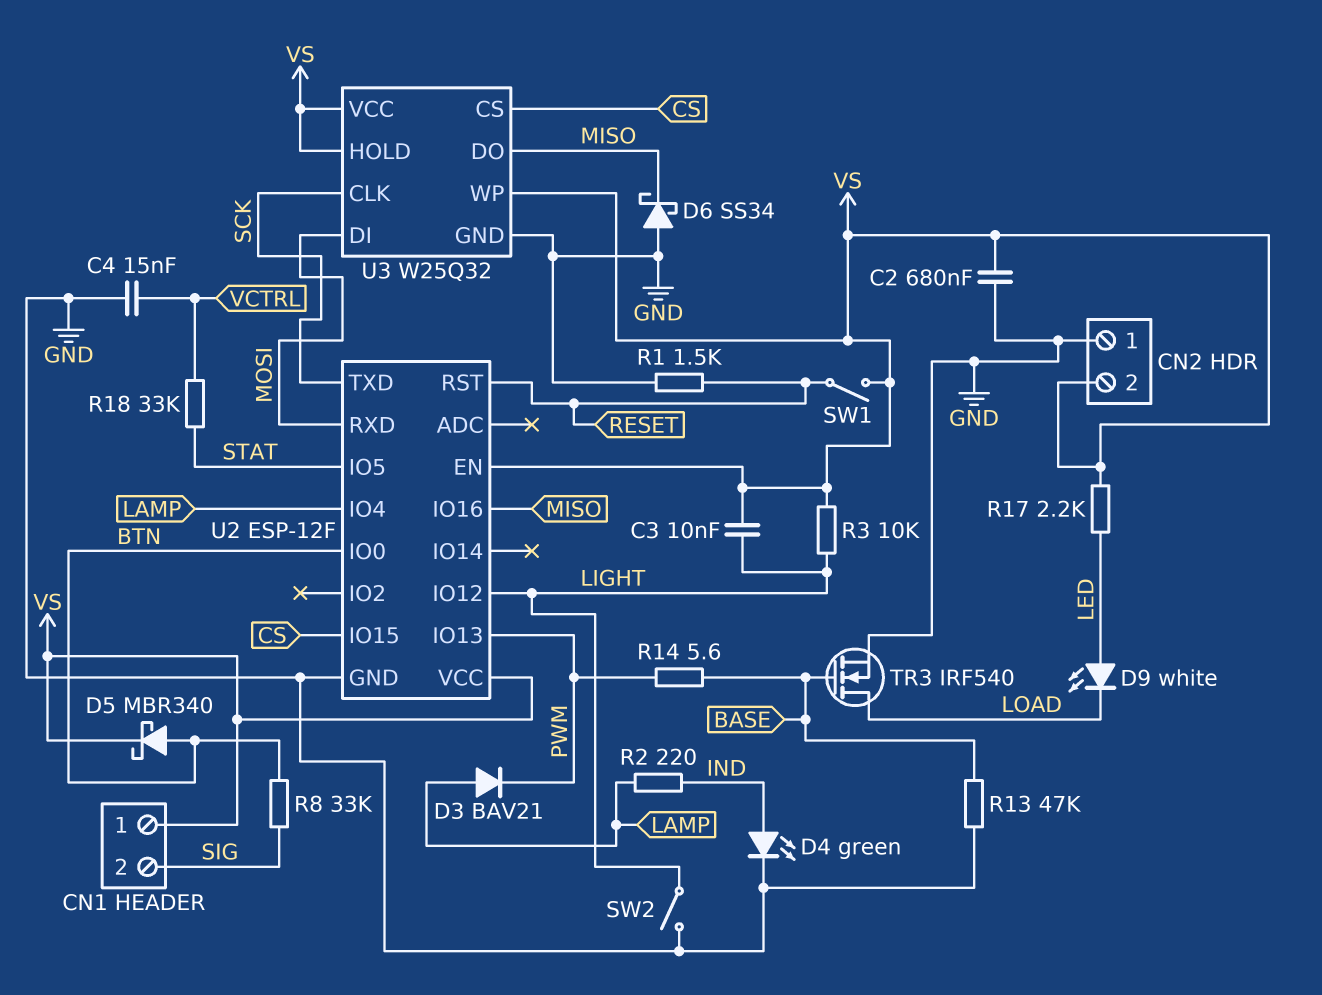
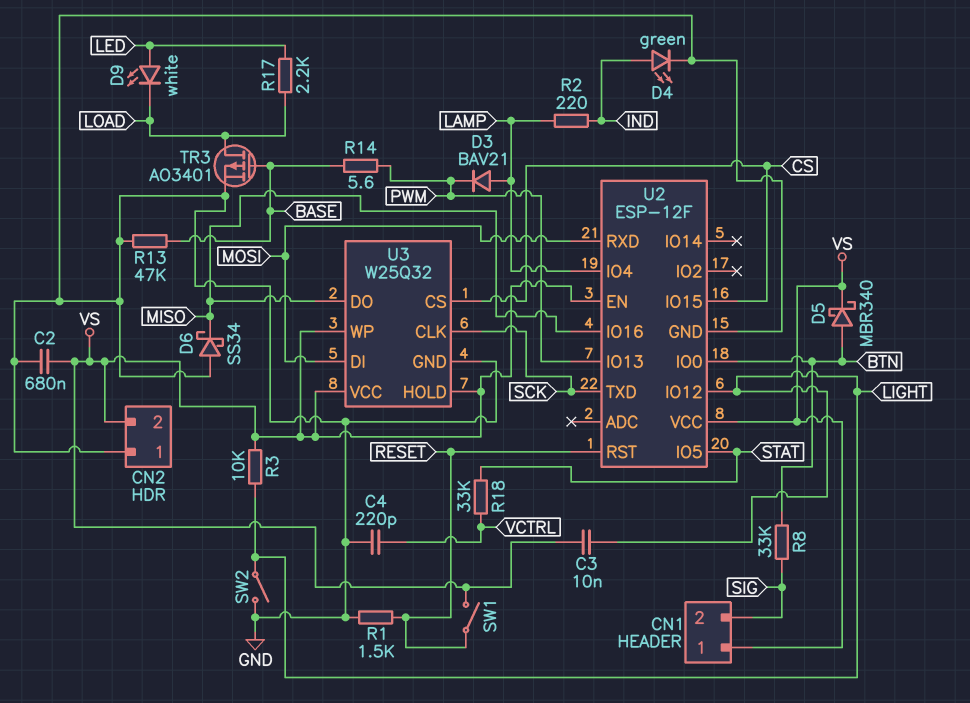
C4: 15nF (GND, VCTRL) -> 220pF (GND, VCTRL)
R17: 2.2k (LED, VS) -> 2.2k (LED, LOAD)
TR3: NMOS IRF540 (G BASE, D LOAD, S GND) -> PMOS AO3401 (G BASE, D LOAD, S GND)

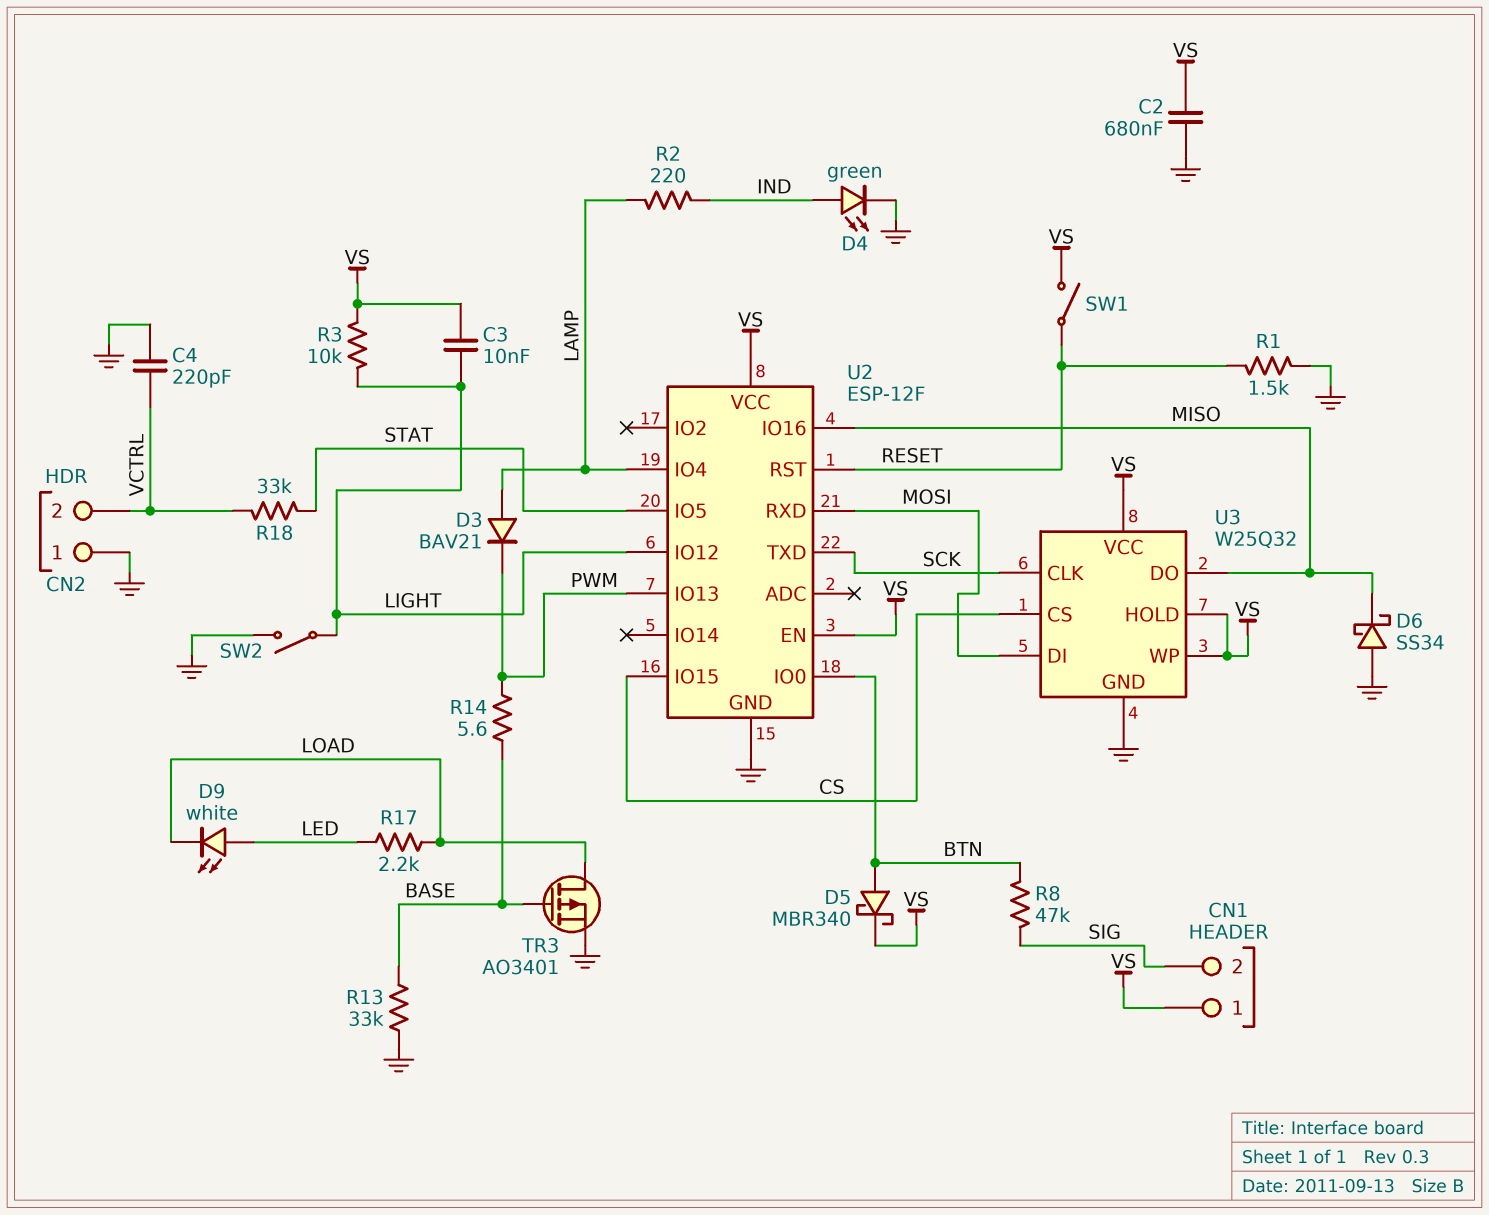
CN2 pin 2: VS -> VCTRL
R8: 33k (BTN, SIG) -> 47k (BTN, SIG)
R13: 47k (BASE, GND) -> 33k (BASE, GND)

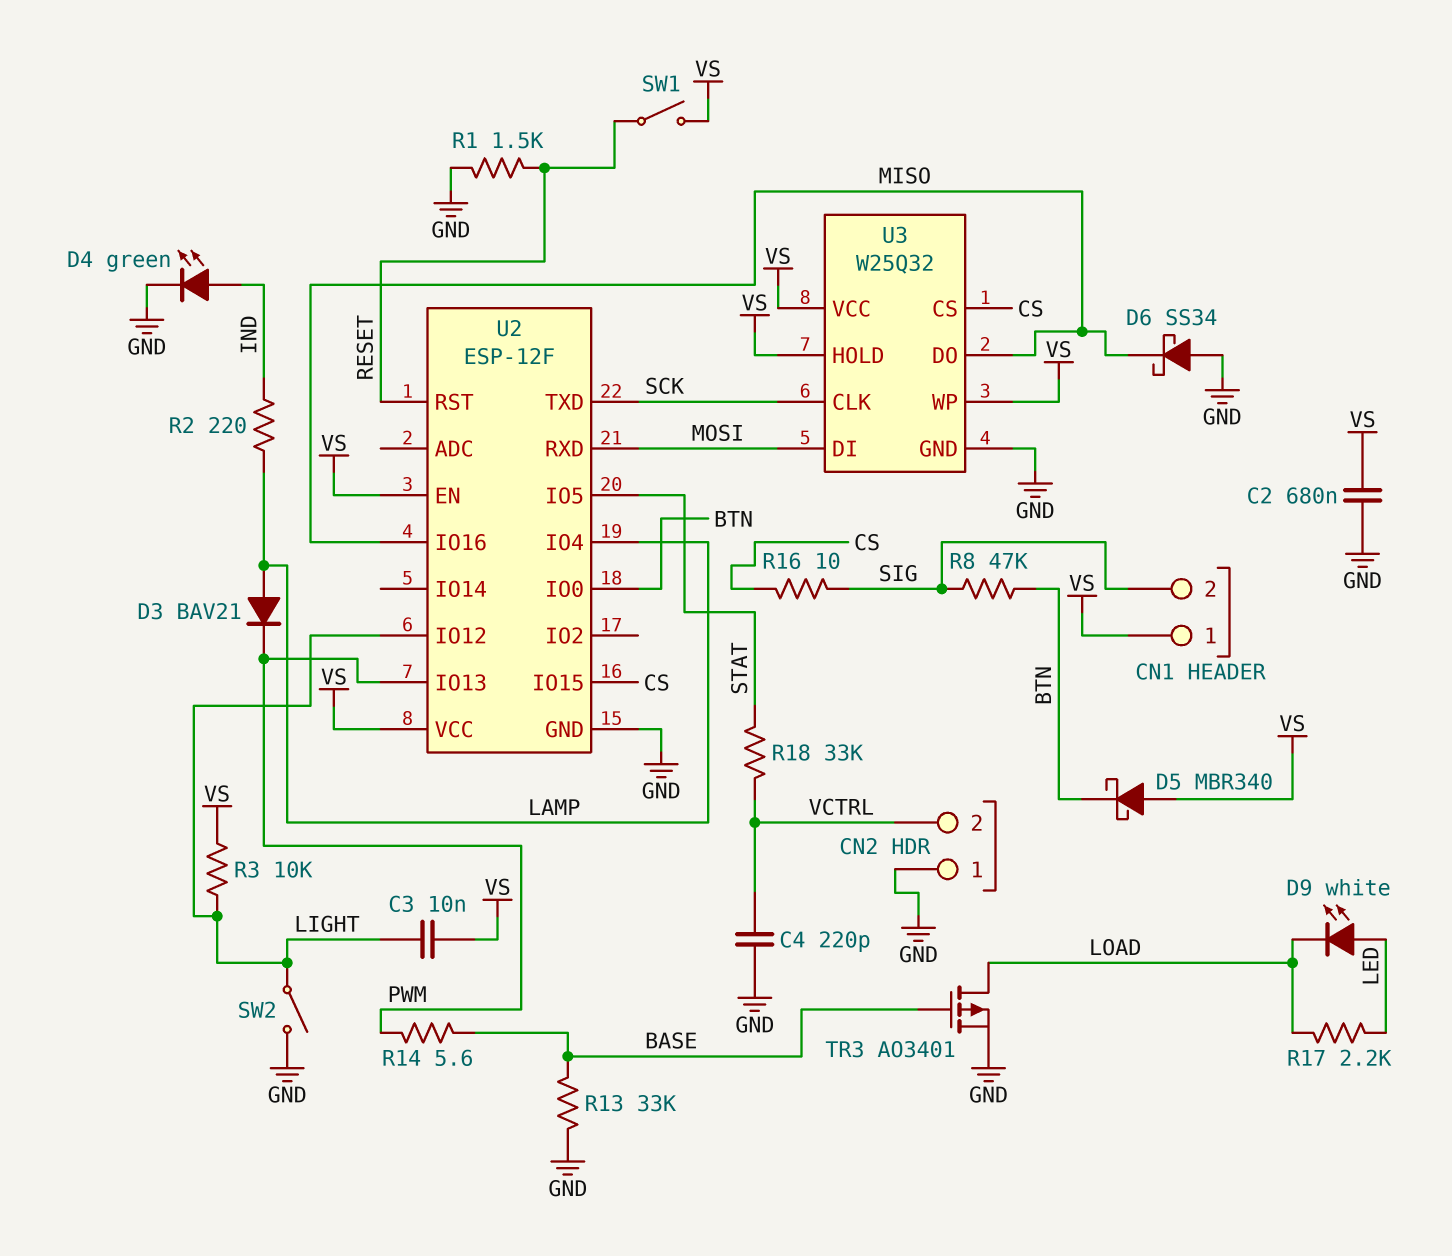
D5: schottky MBR340 (A BTN, K VS) -> schottky MBR340 (A VS, K BTN)
R16: none -> 10 (CS, SIG)

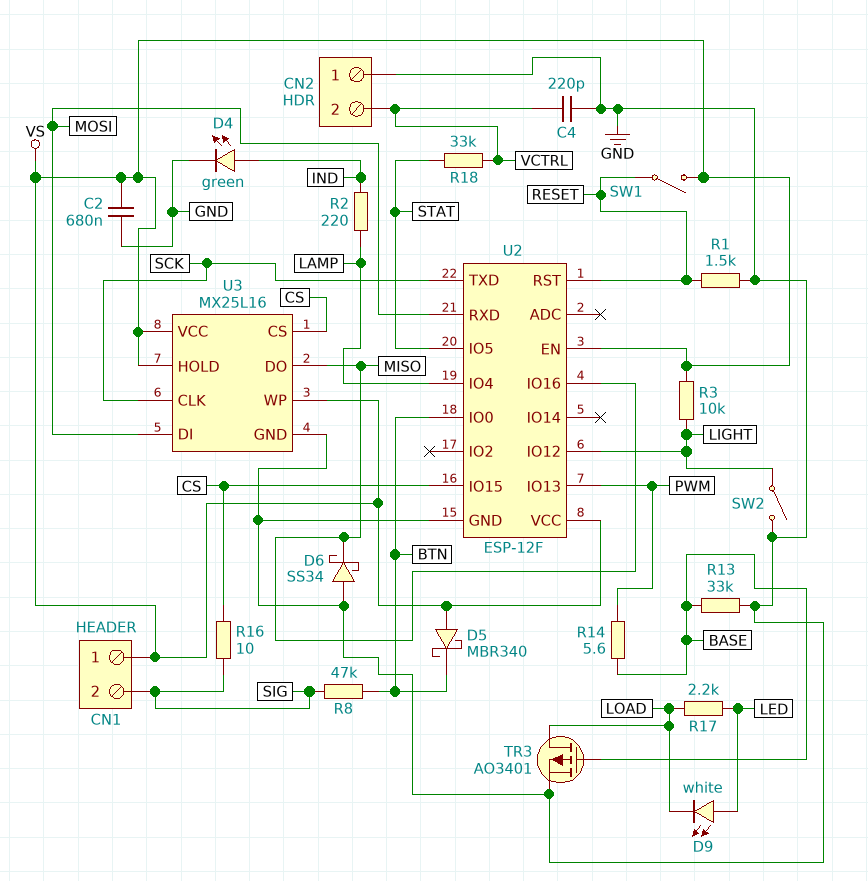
C3: 10nF (LIGHT, VS) -> none
D3: diode BAV21 (A LAMP, K PWM) -> none
U3: W25Q32 -> MX25L16

